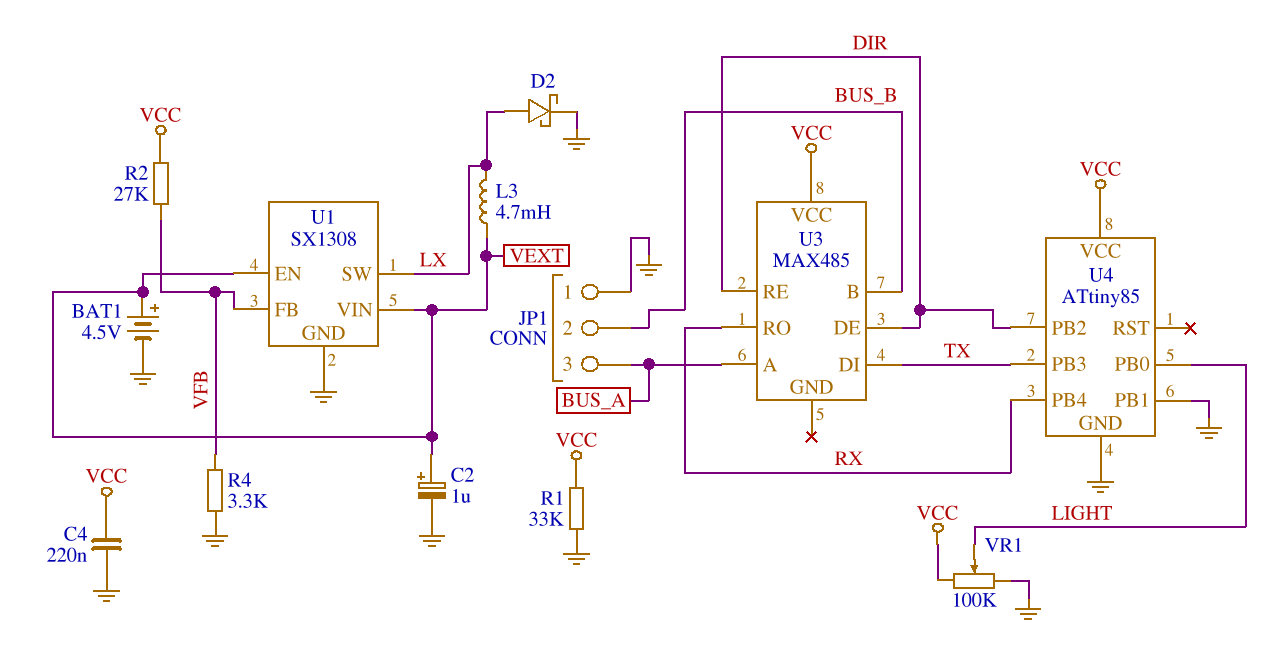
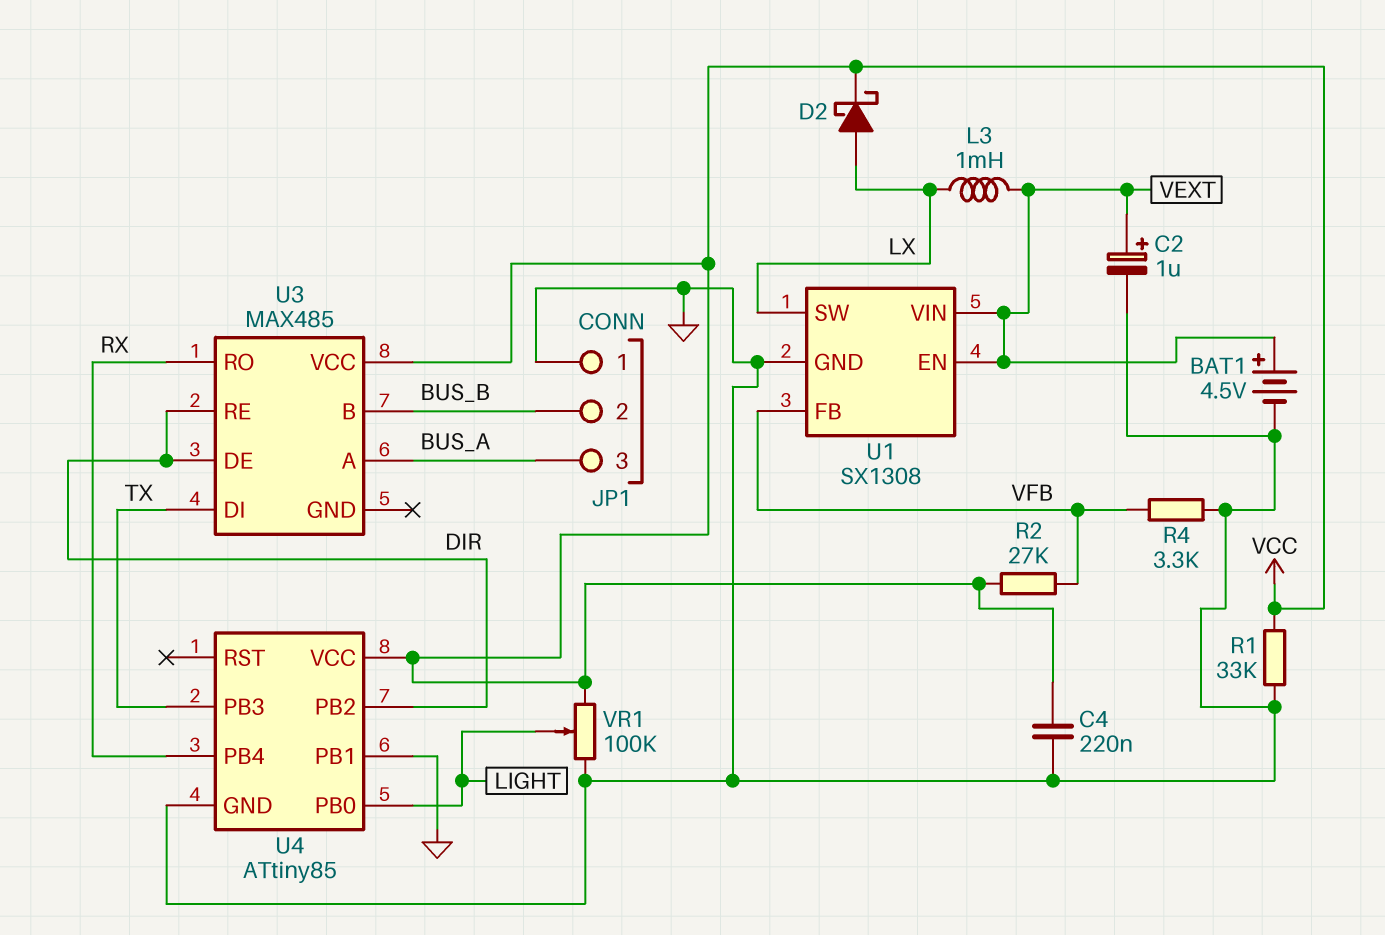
D2: schottky (A LX, K GND) -> schottky (A LX, K VCC)
L3: 4.7mH (LX, VEXT) -> 1mH (LX, VEXT)

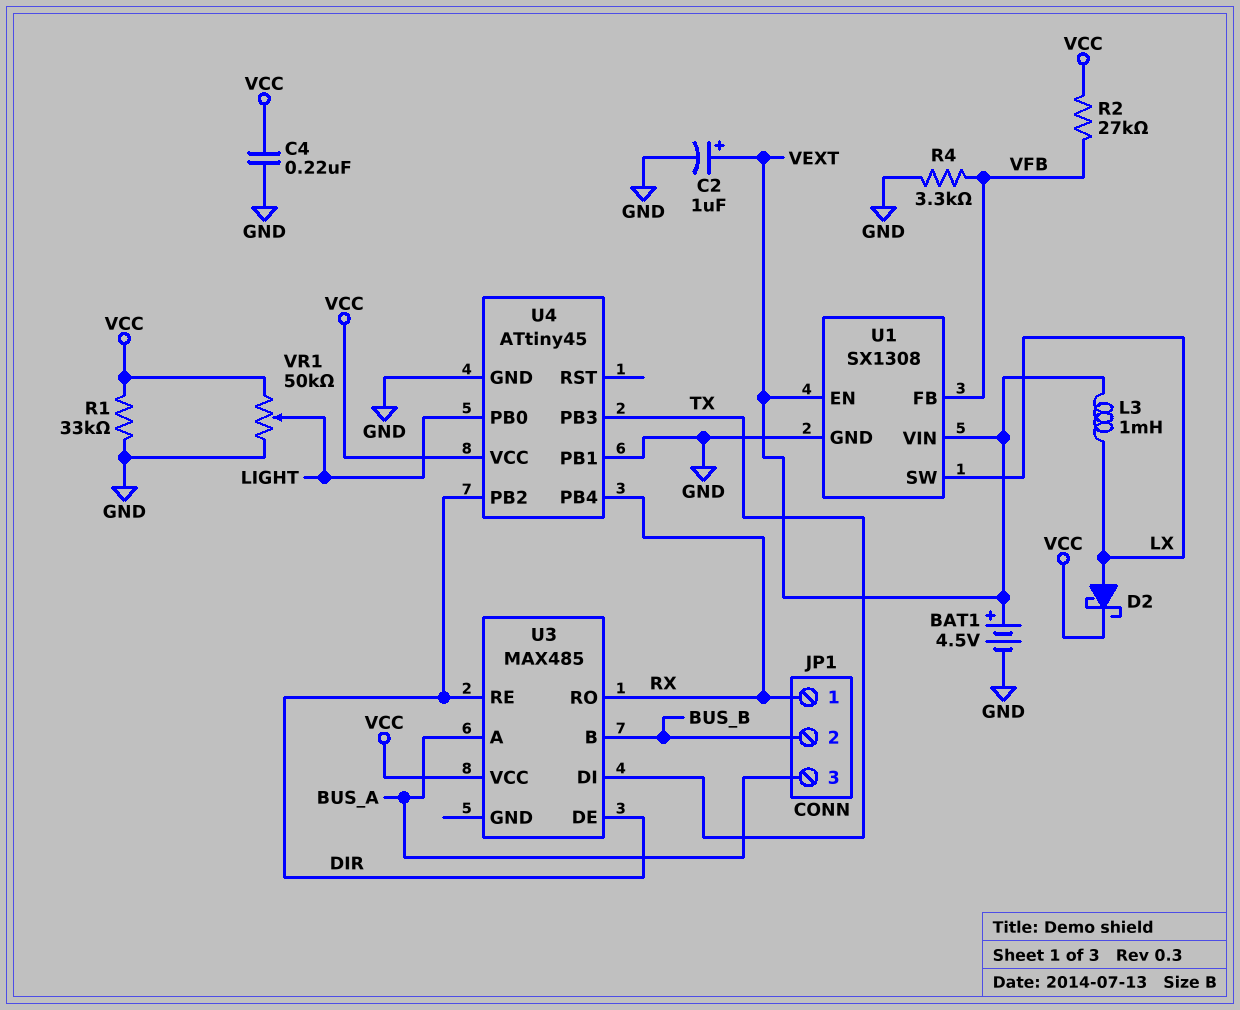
JP1 pin 1: GND -> RX
U4: ATtiny85 -> ATtiny45
VR1: 100k (GND, VCC, wiper LIGHT) -> 50k (GND, VCC, wiper LIGHT)

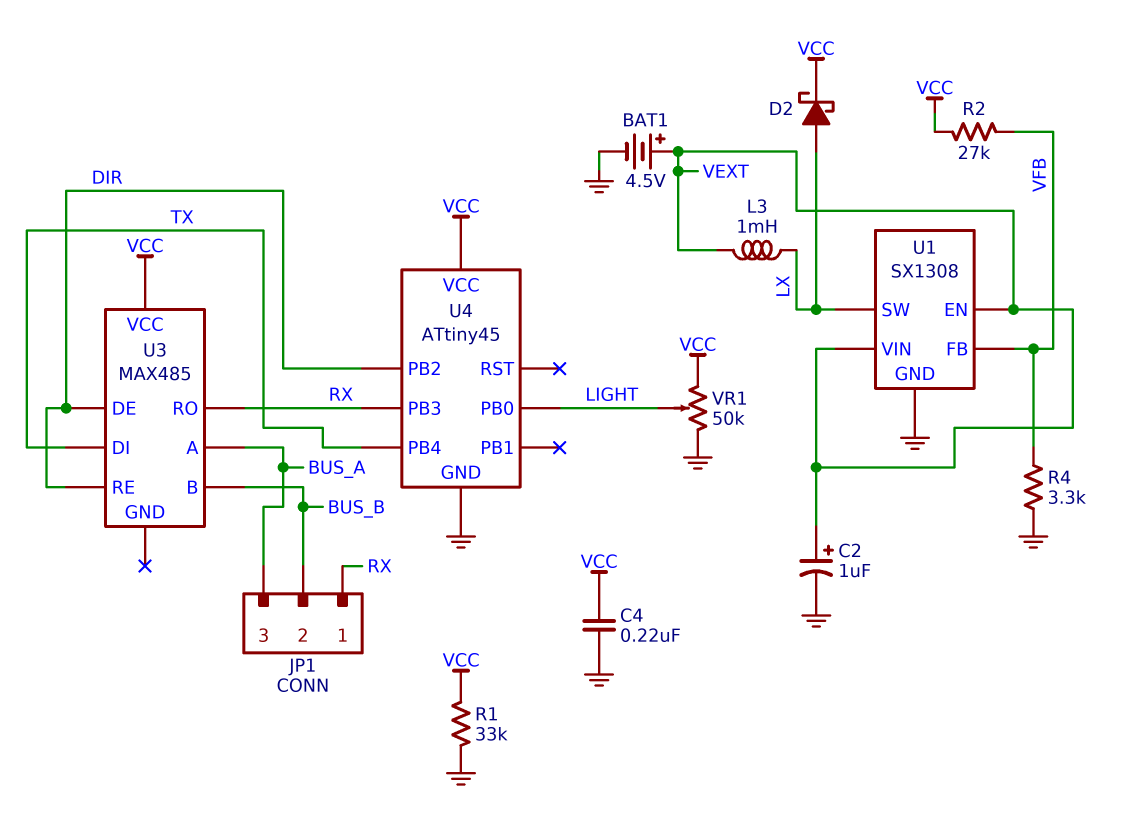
U4 pin PB1: GND -> none
U4 pin PB3: TX -> RX
U4 pin PB4: RX -> TX

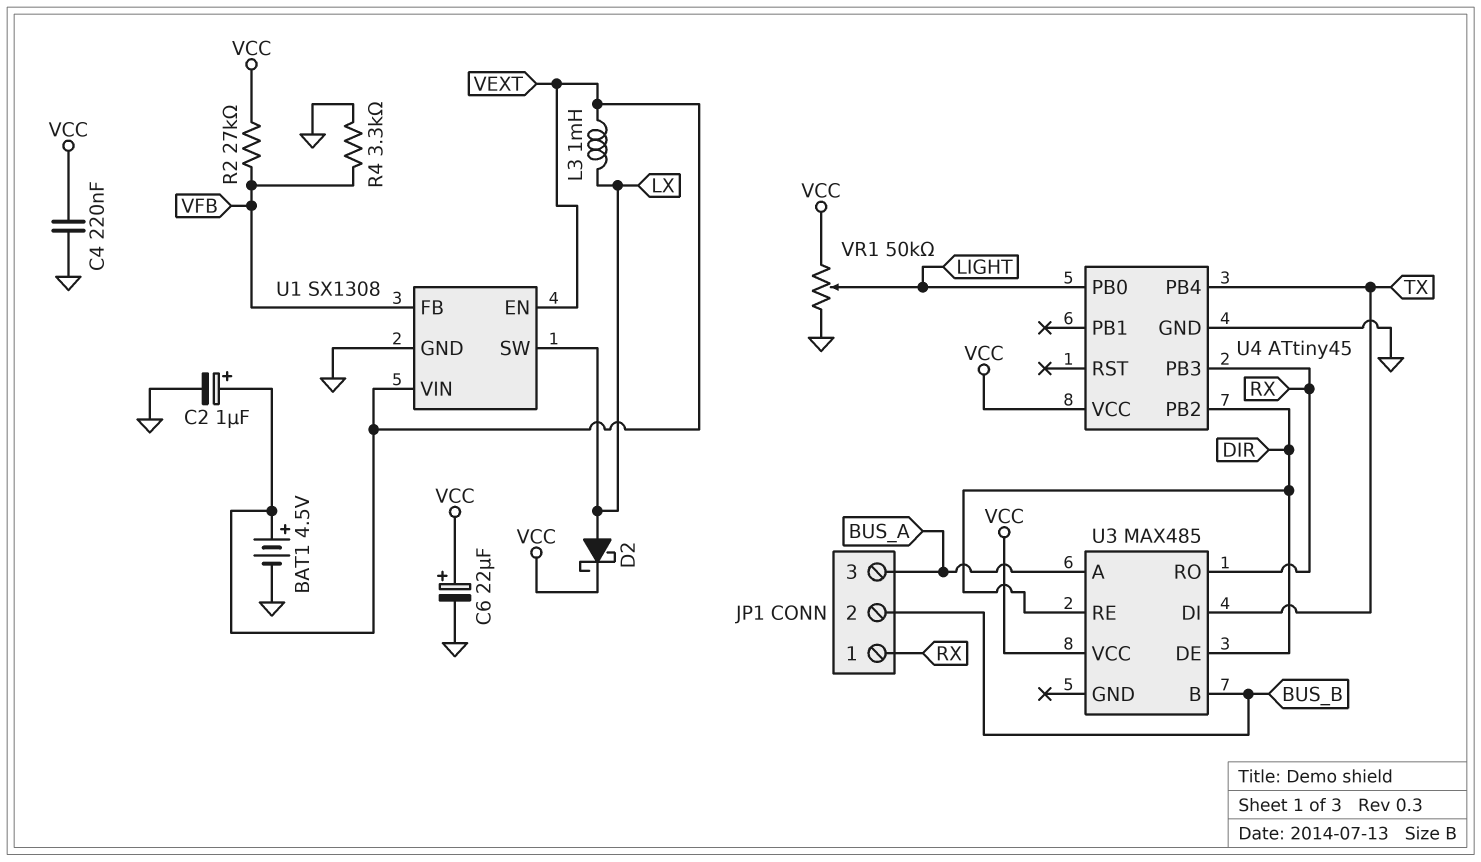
C6: none -> 22uF (plus VCC, minus GND)
R1: 33k (GND, VCC) -> none

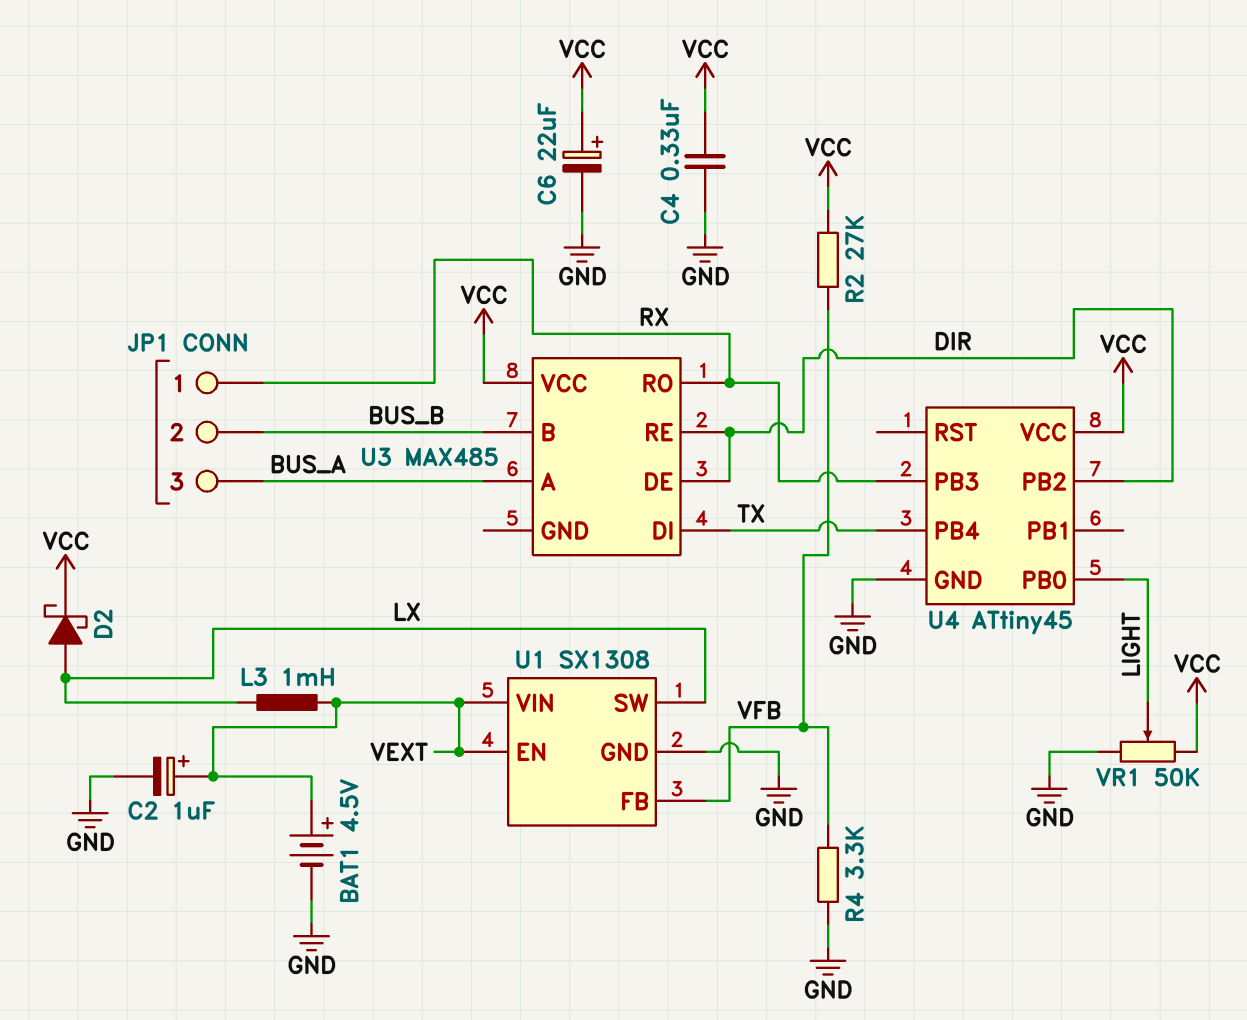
C4: 220nF (GND, VCC) -> 330nF (GND, VCC)

